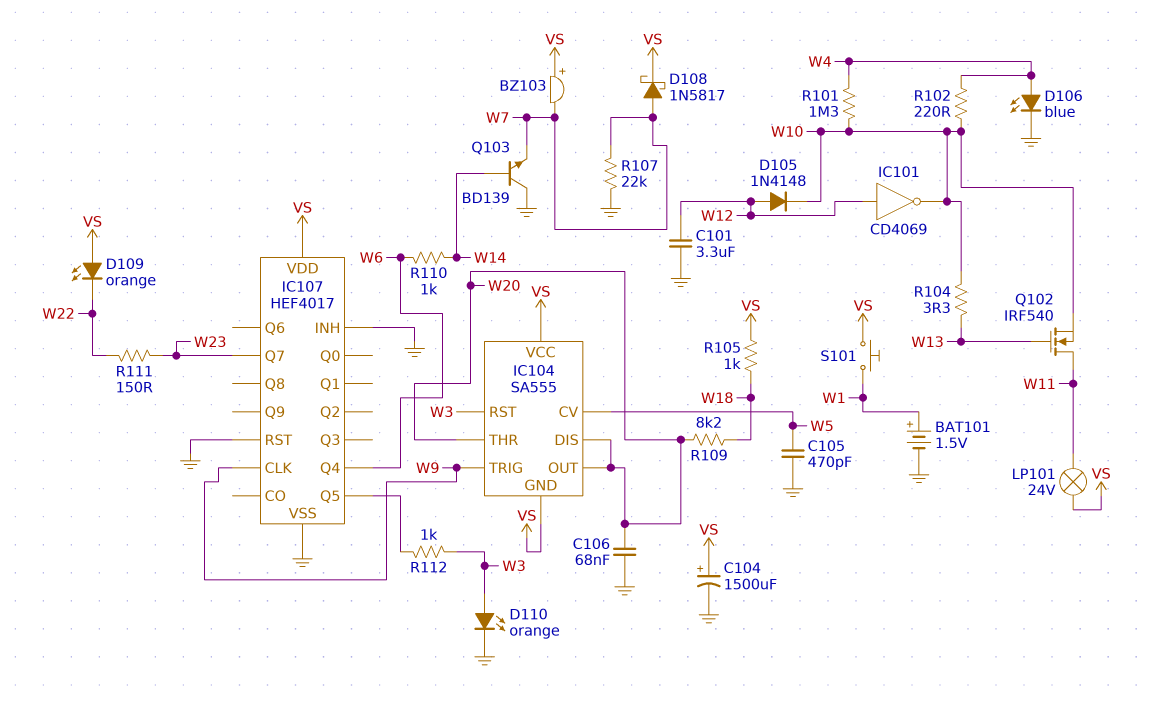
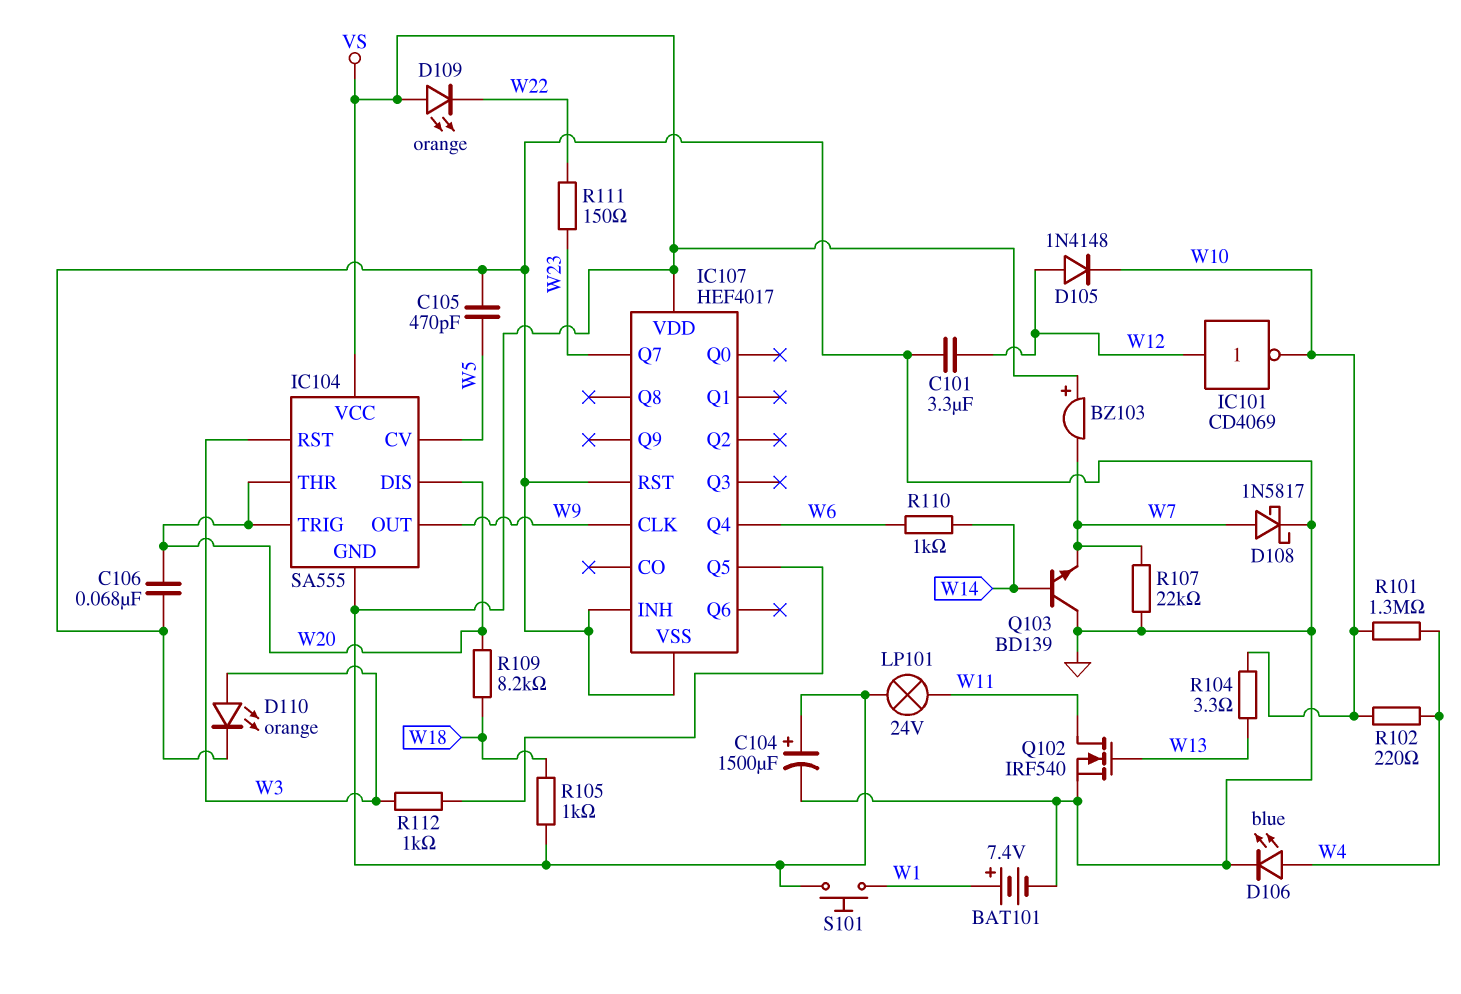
BAT101: 1.5V (plus W1, minus GND) -> 7.4V (plus W1, minus GND)
D108: schottky 1N5817 (A W7, K VS) -> schottky 1N5817 (A W7, K GND)
IC104 pin OUT: W20 -> W9
IC104 pin TRIG: W9 -> W20
Q102: NMOS IRF540 (G W13, D W11, S W10) -> NMOS IRF540 (G W13, D W11, S GND)

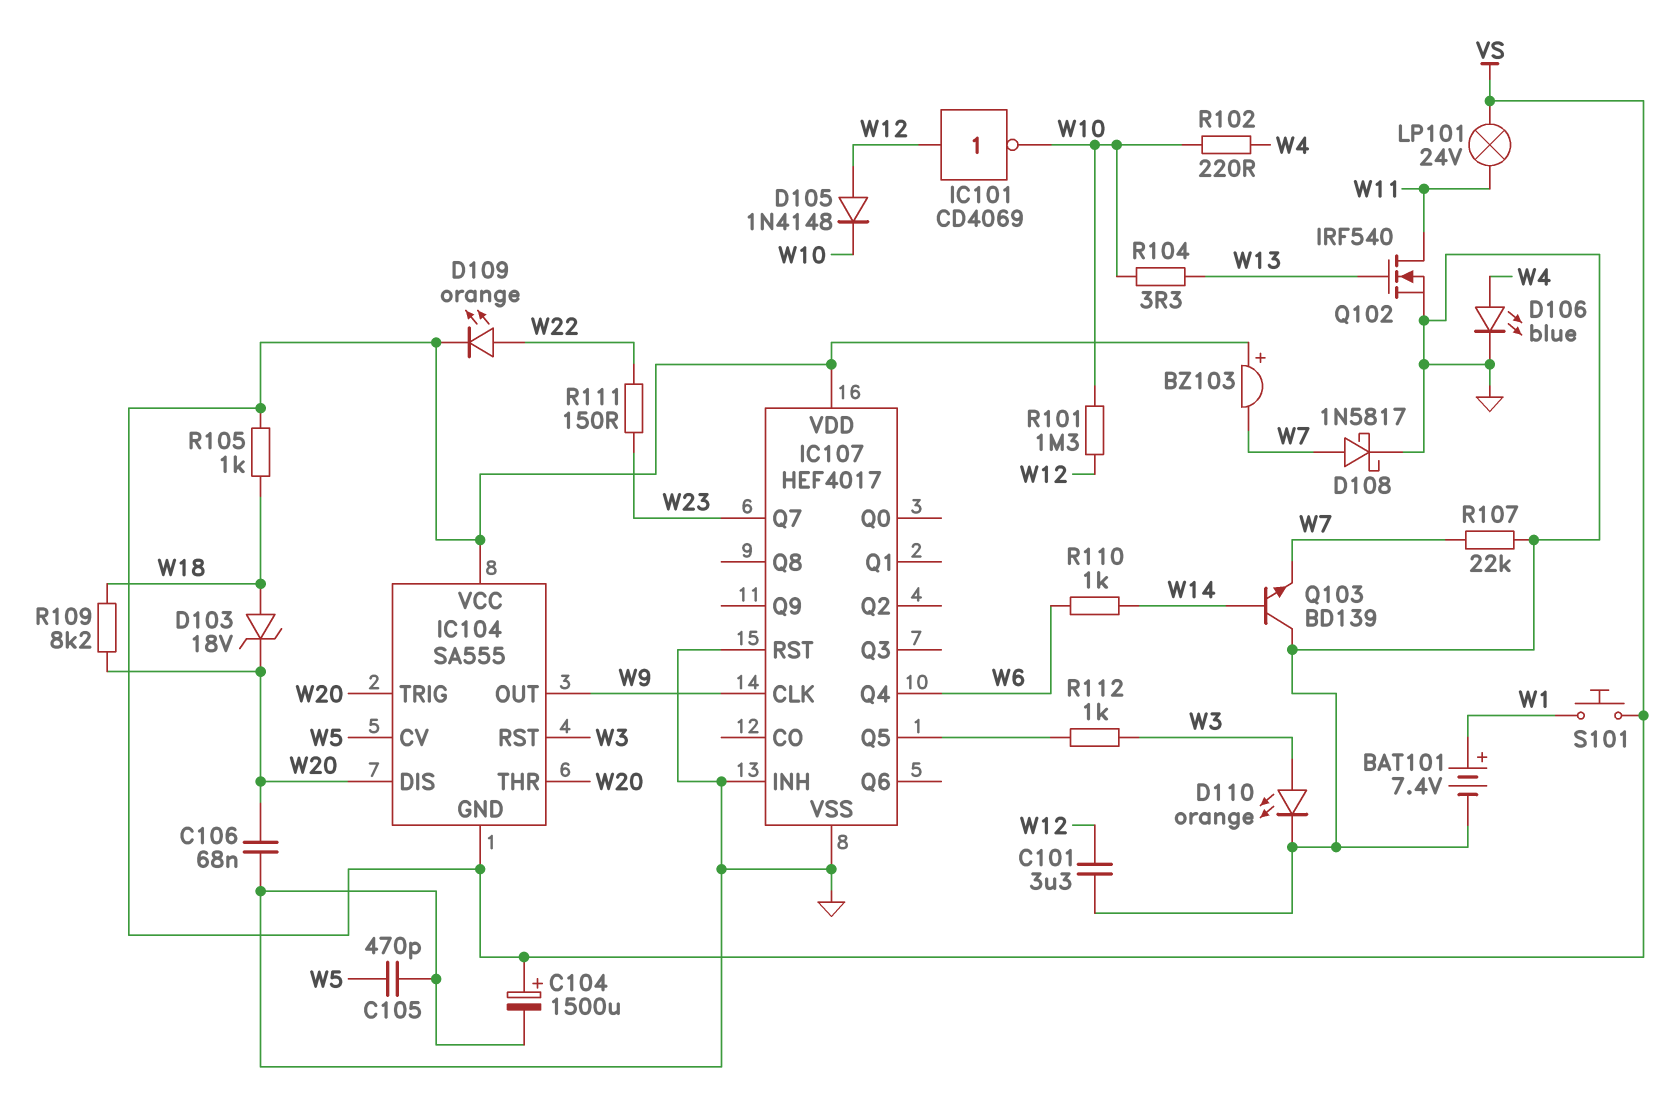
D103: none -> zener 18V (A W18, K W20)
D109: LED orange (A VS, K W22) -> LED orange (A W22, K VS)
R101: 1.3M (W4, W10) -> 1.3M (W10, W12)

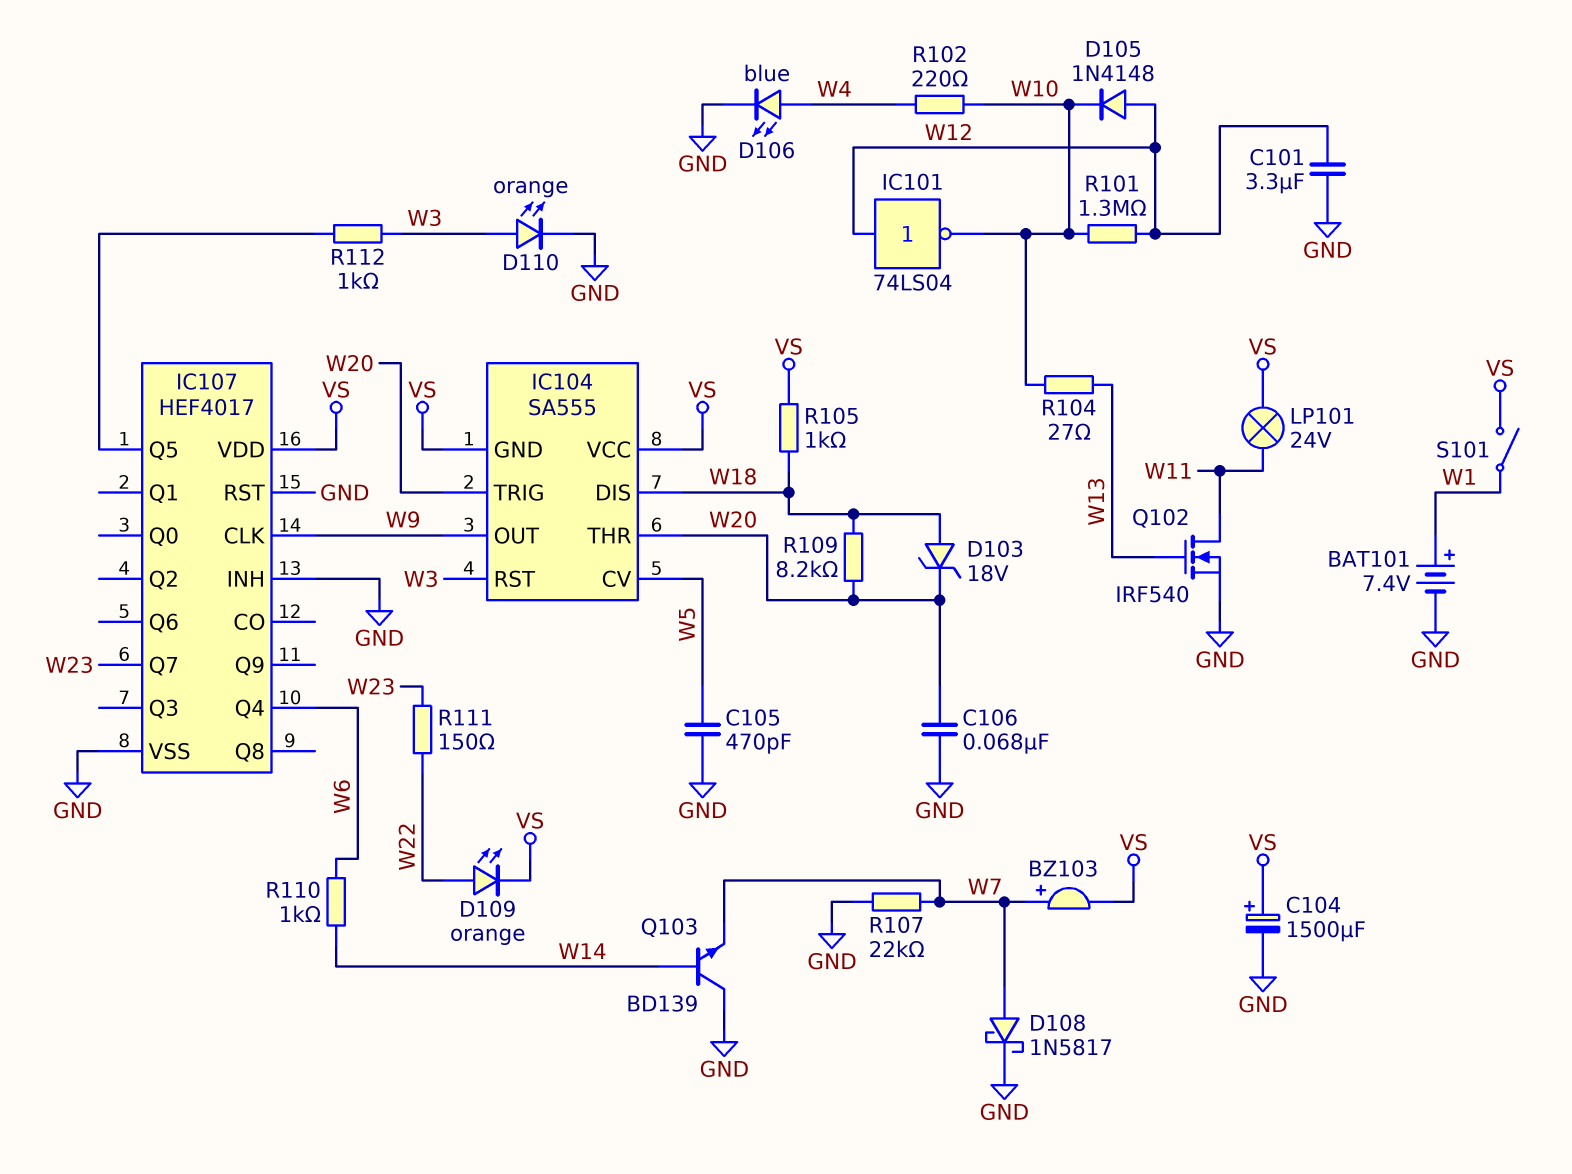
BZ103: buzzer (plus VS, minus W7) -> buzzer (plus W7, minus VS)
IC101: NOT CD4069 (in W12, out W10) -> NOT 74LS04 (in W12, out W10)
IC104 pin DIS: W20 -> W18
R104: 3.3 (W10, W13) -> 27 (W10, W13)
S101: button (VS, W1) -> switch (VS, W1)

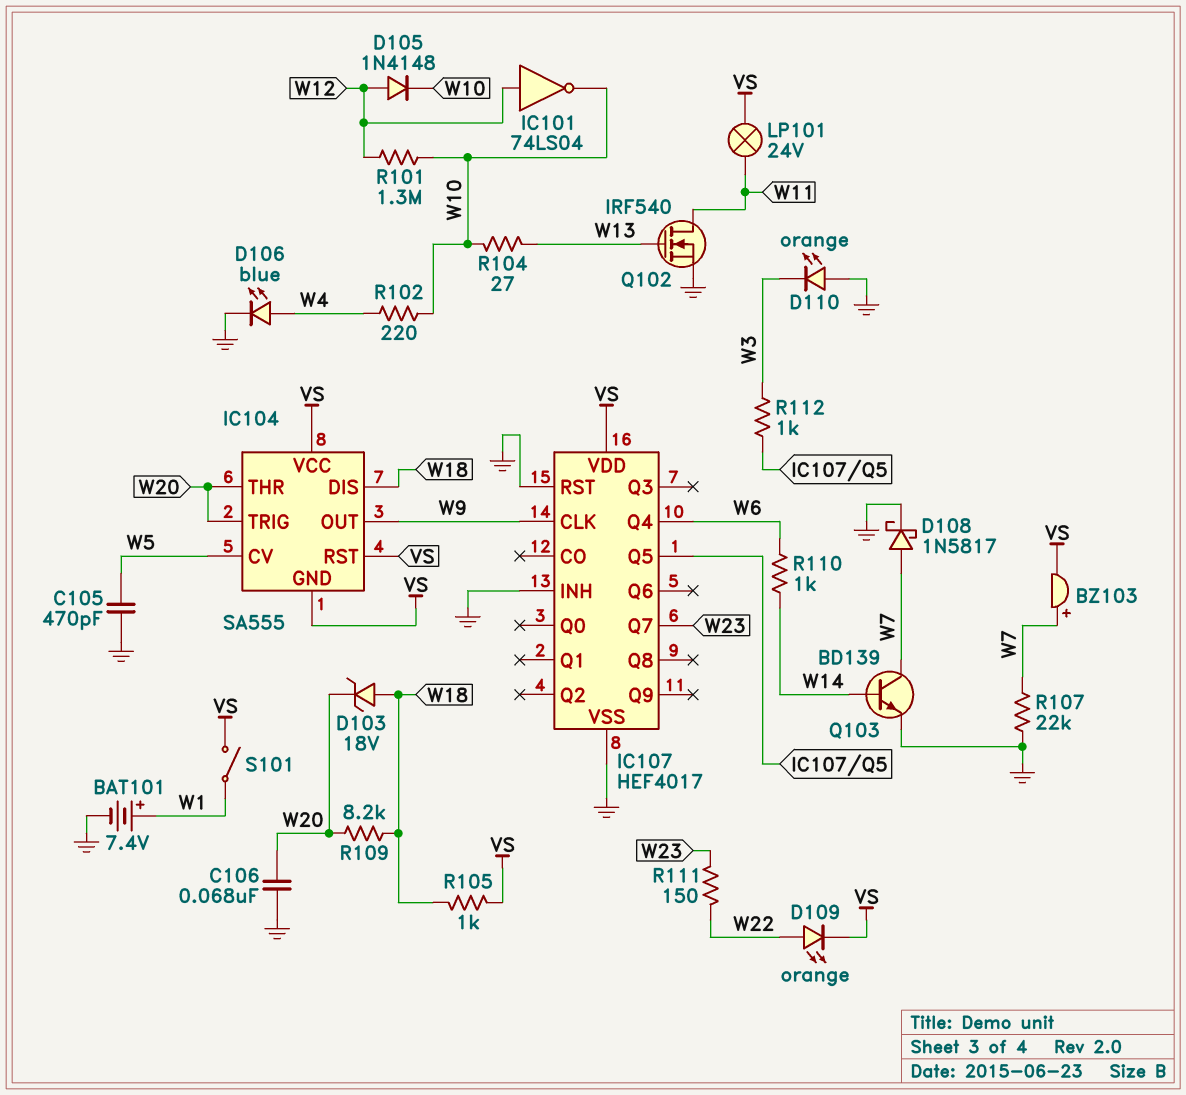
C101: 3.3uF (GND, W12) -> none
C104: 1500uF (plus VS, minus GND) -> none
D110: LED orange (A W3, K GND) -> LED orange (A GND, K W3)
IC104 pin RST: W3 -> VS
Q103: NPN BD139 (B W14, C GND, E W7) -> NPN BD139 (B W14, C W7, E GND)

